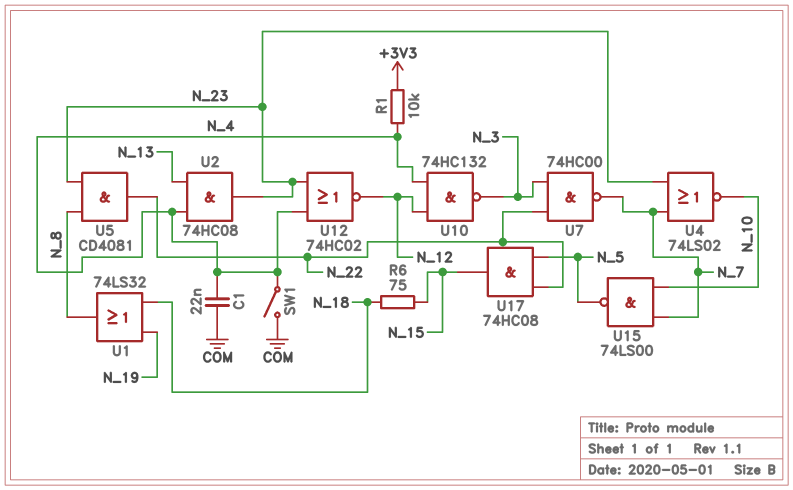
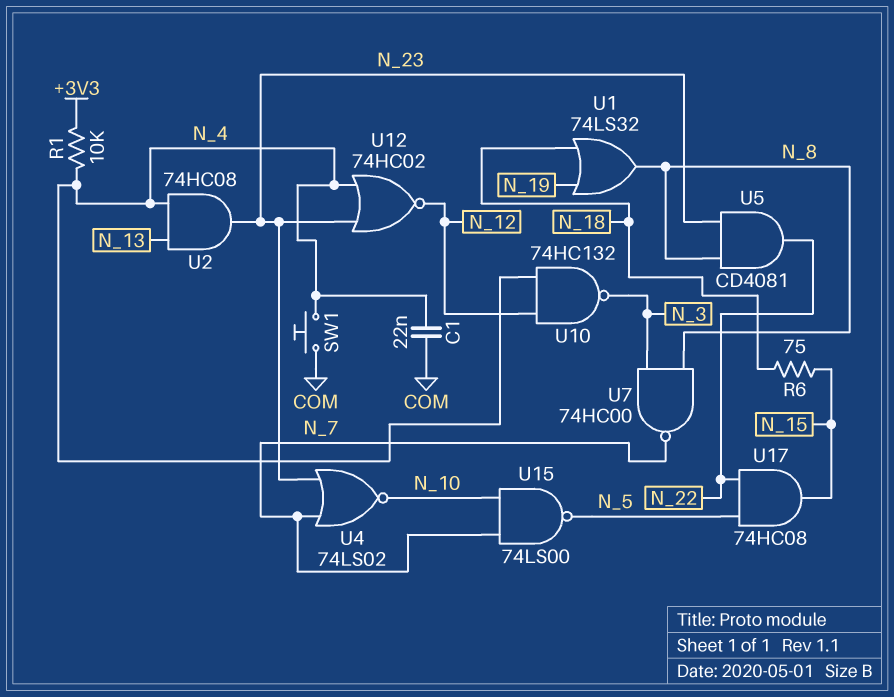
SW1: switch (COM, N_4) -> button (COM, N_4)
U7: NAND 74HC00 (in N_3, in N_22, out N_7) -> NAND 74HC00 (in N_3, in N_8, out N_7)

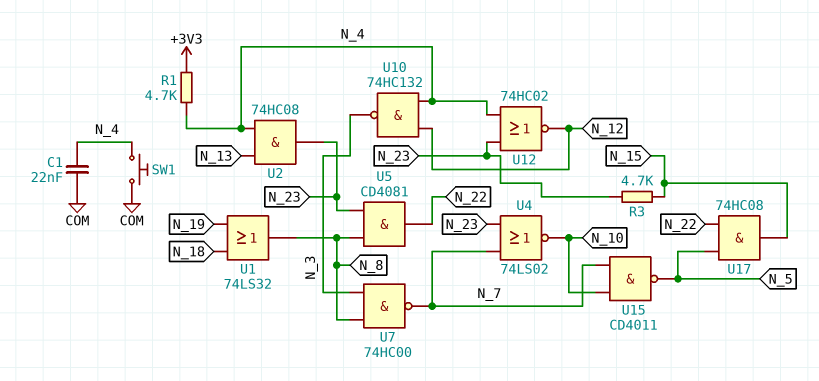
R1: 10k (+3V3, N_4) -> 4.7k (+3V3, N_4)
R3: none -> 4.7k (N_15, N_23)
R6: 75 (N_15, N_18) -> none
U15: NAND 74LS00 (in N_7, in N_10, out N_5) -> NAND CD4011 (in N_7, in N_10, out N_5)

